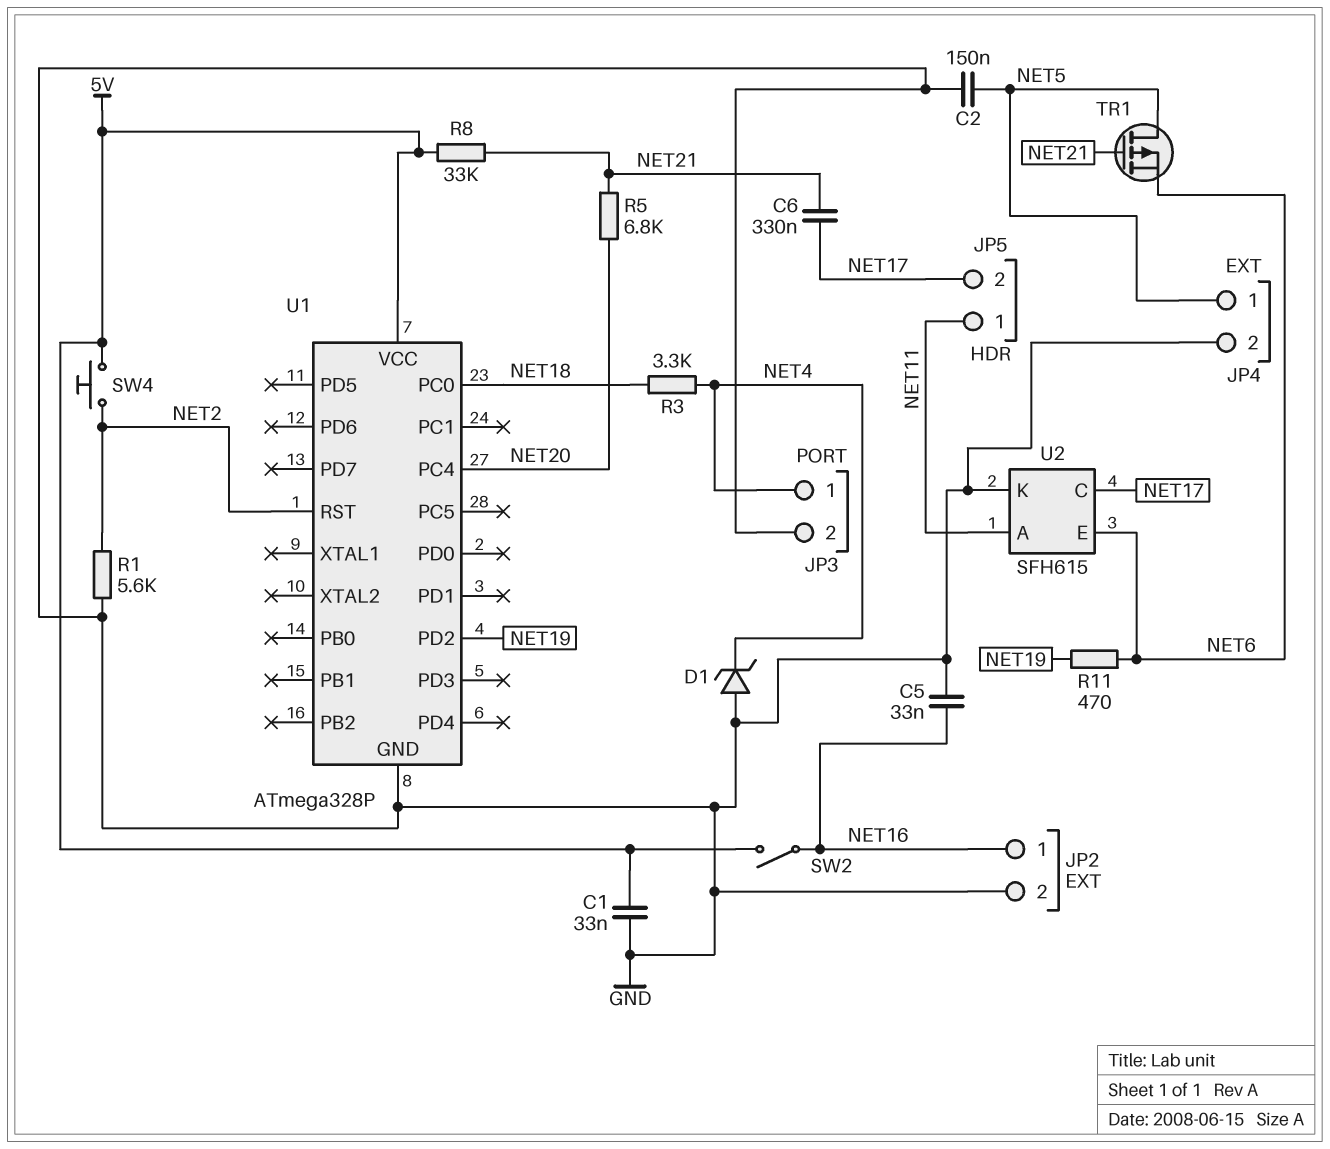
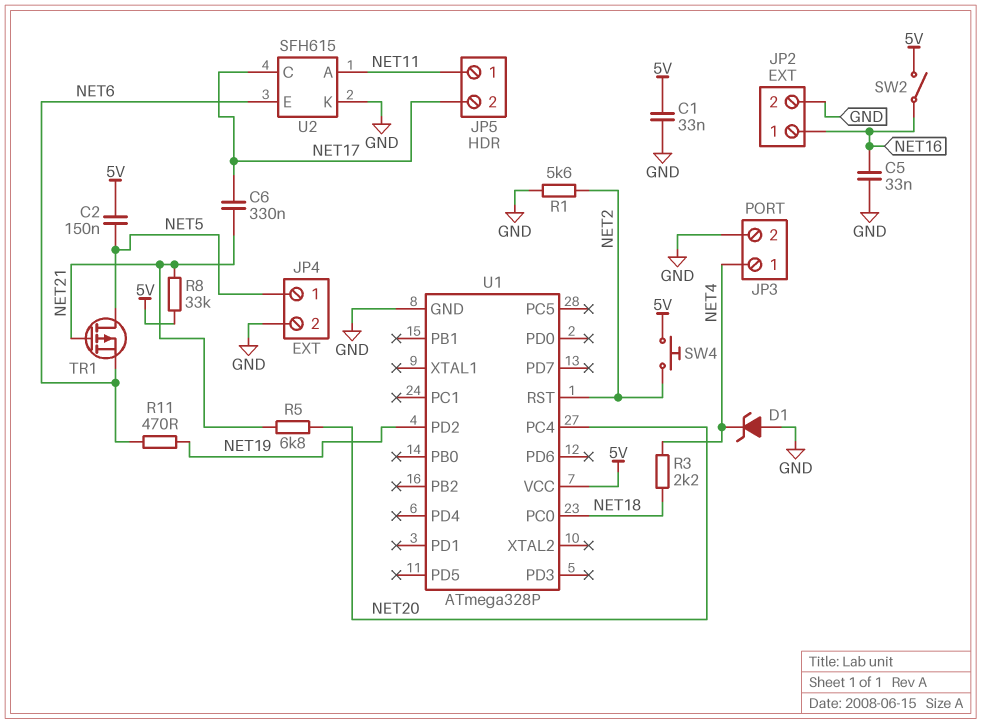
C2: 150nF (GND, NET5) -> 150nF (5V, NET5)
R3: 3.3k (NET4, NET18) -> 2.2k (NET4, NET18)

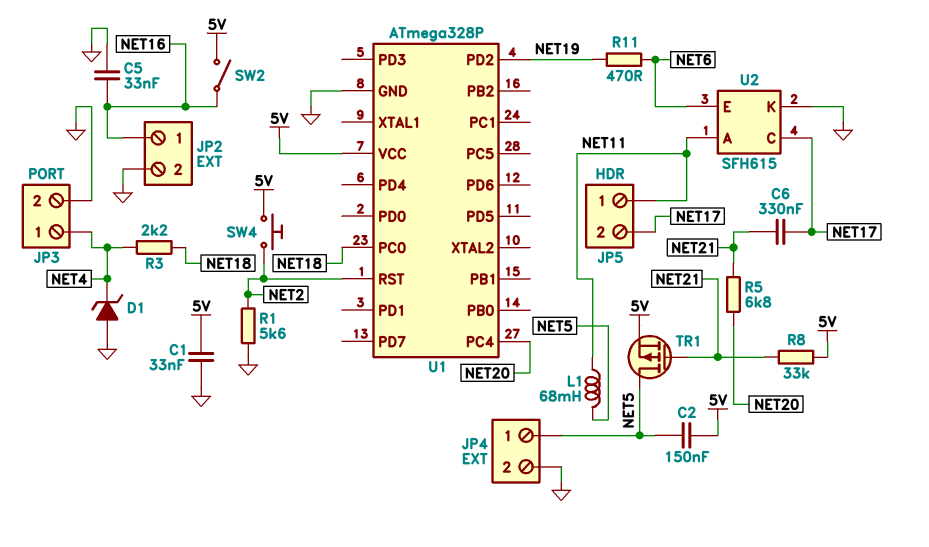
L1: none -> 68mH (NET5, NET11)
TR1: PMOS (G NET21, D NET5, S NET6) -> PMOS (G NET21, D NET5, S 5V)

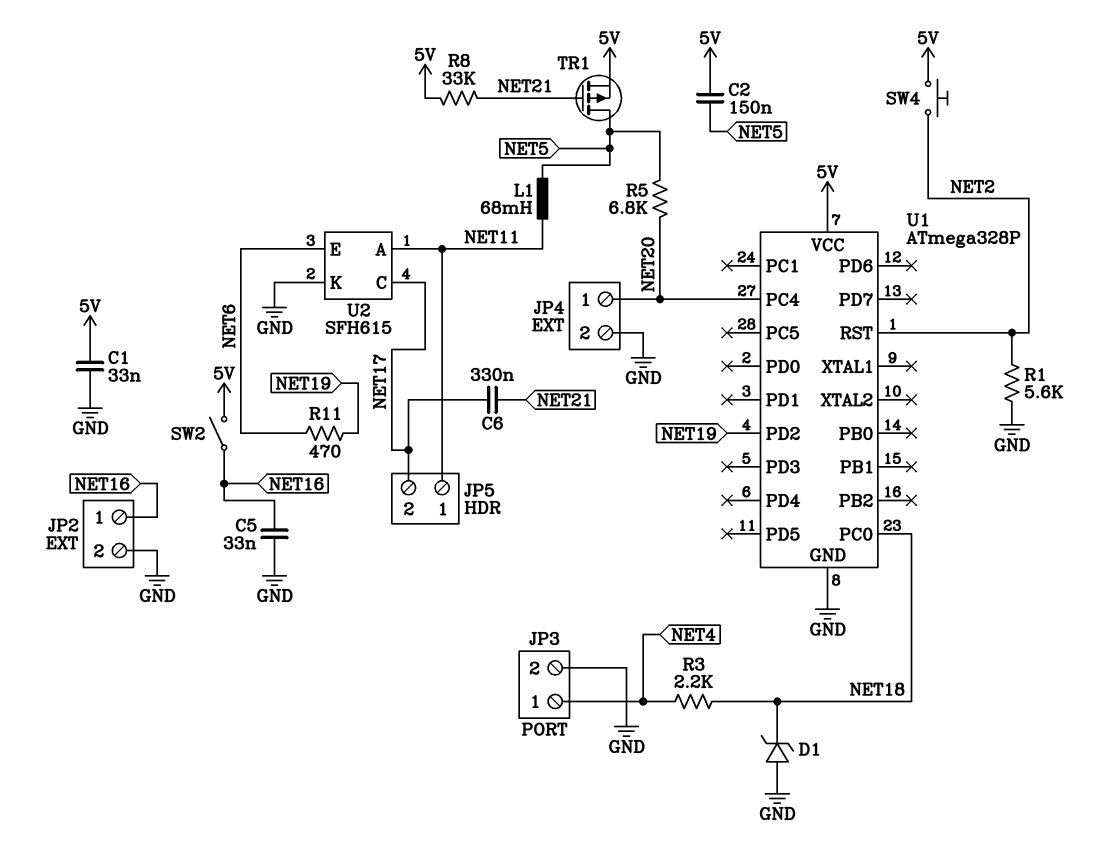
D1: zener (A GND, K NET4) -> zener (A GND, K NET18)
JP4 pin 1: NET5 -> NET20
R5: 6.8k (NET20, NET21) -> 6.8k (NET5, NET20)

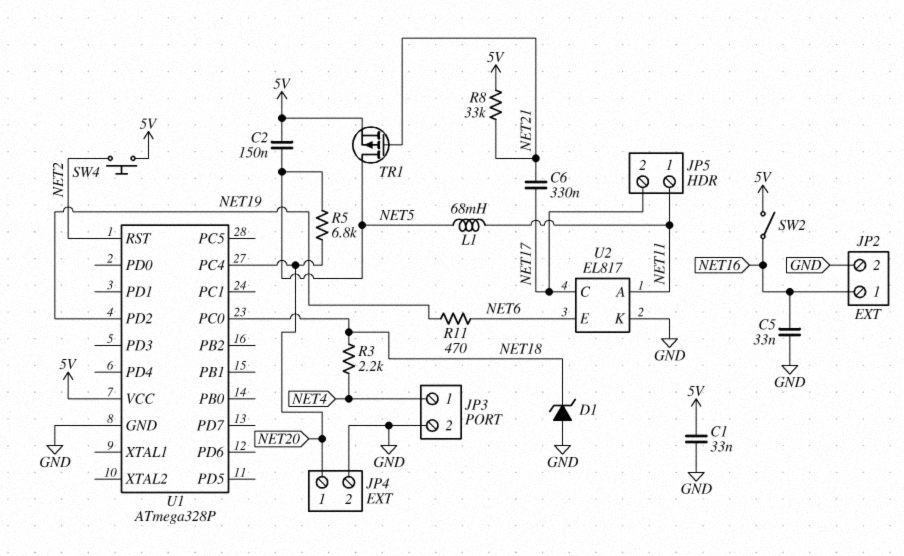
R1: 5.6k (GND, NET2) -> none
U2: SFH615 -> EL817

